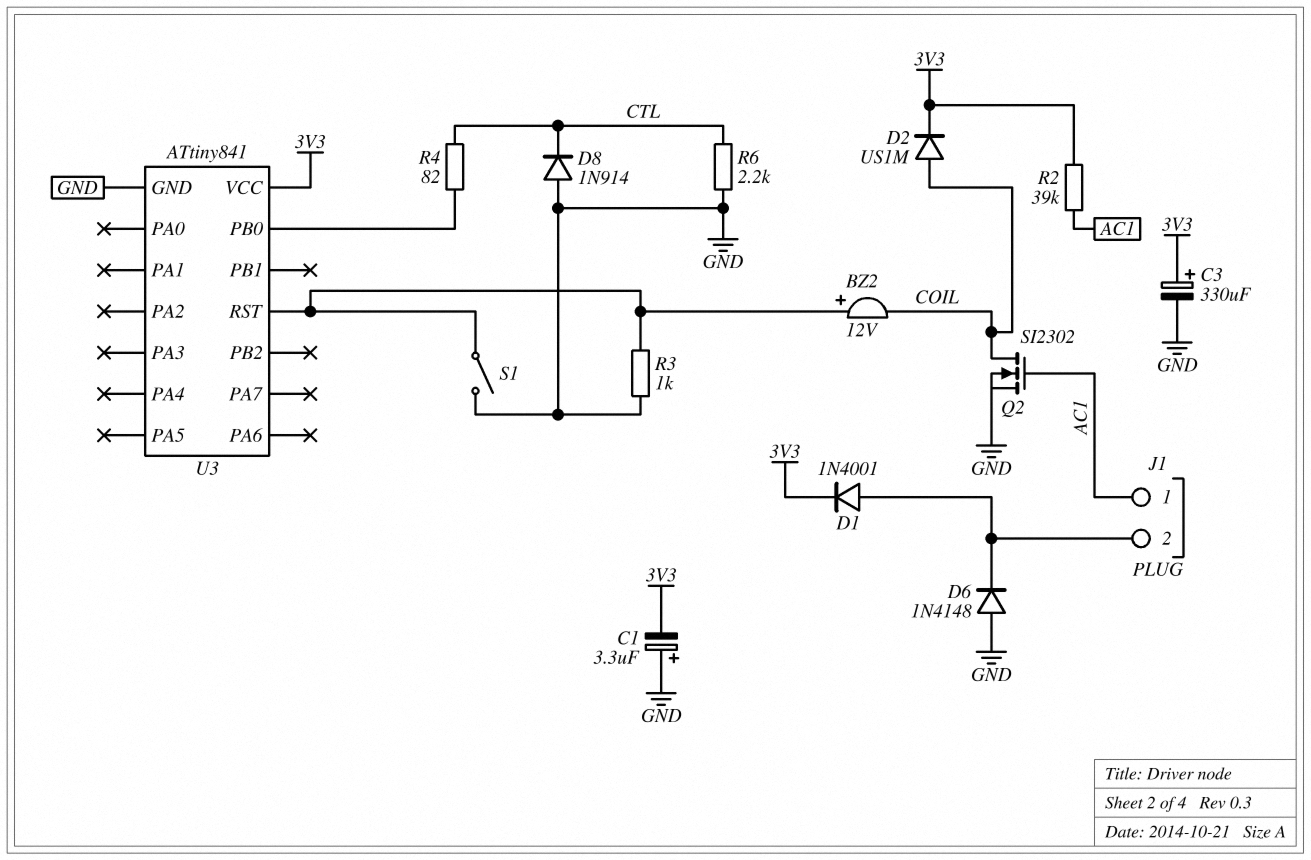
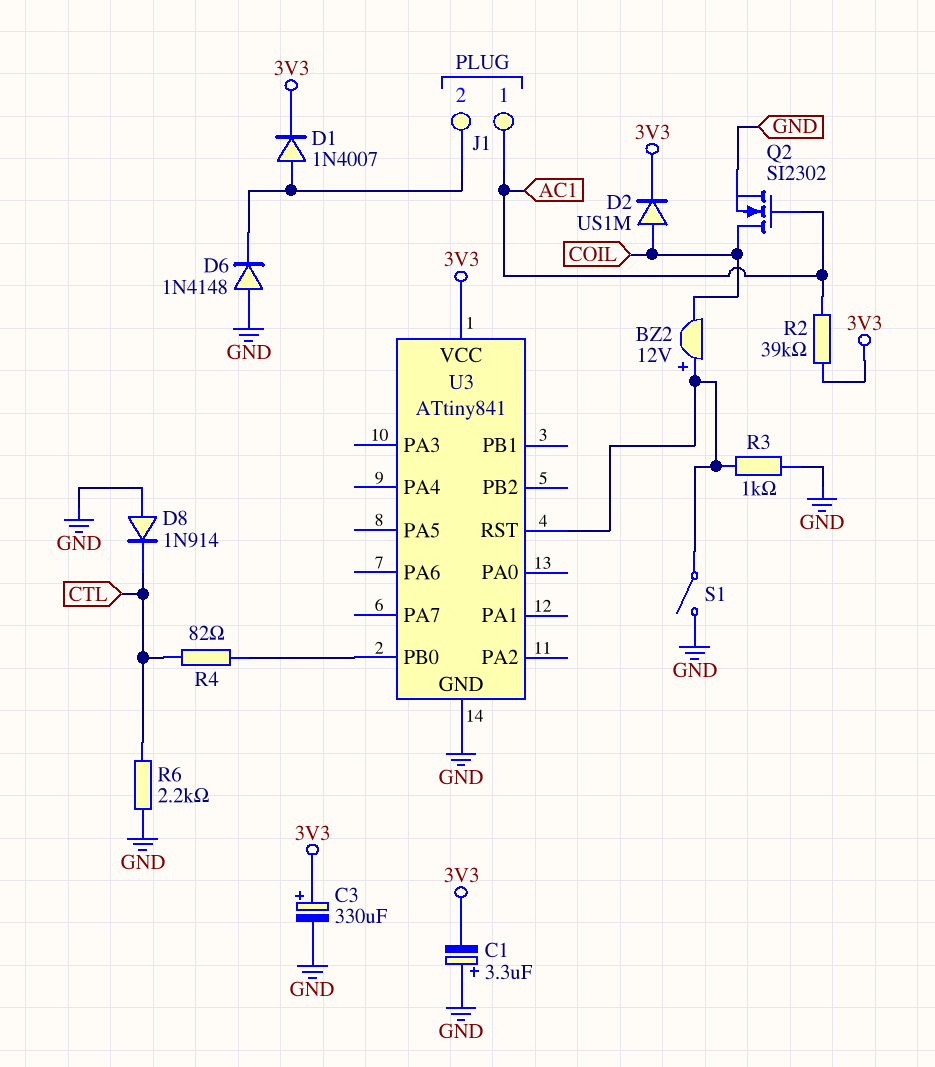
D1: diode 1N4001 (A J1/2, K 3V3) -> diode 1N4007 (A J1/2, K 3V3)

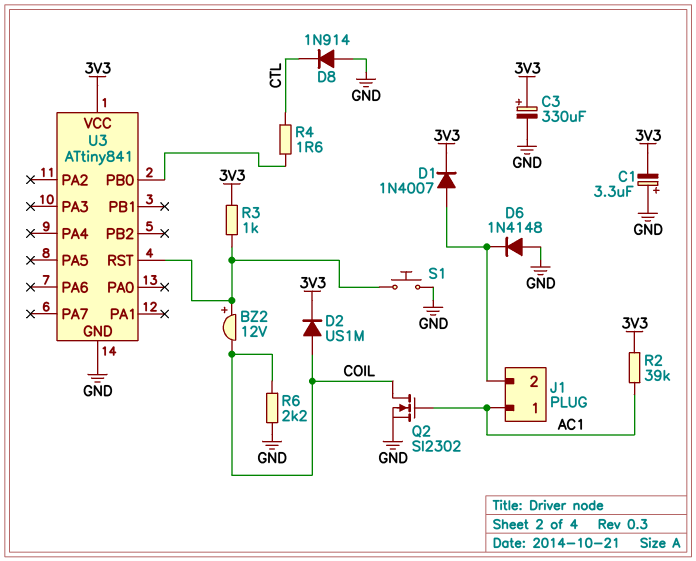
R3: 1k (GND, U3/RST) -> 1k (3V3, U3/RST)
R4: 82 (CTL, U3/PB0) -> 1.6 (CTL, U3/PB0)
R6: 2.2k (CTL, GND) -> 2.2k (COIL, GND)
S1: switch (GND, U3/RST) -> button (GND, U3/RST)

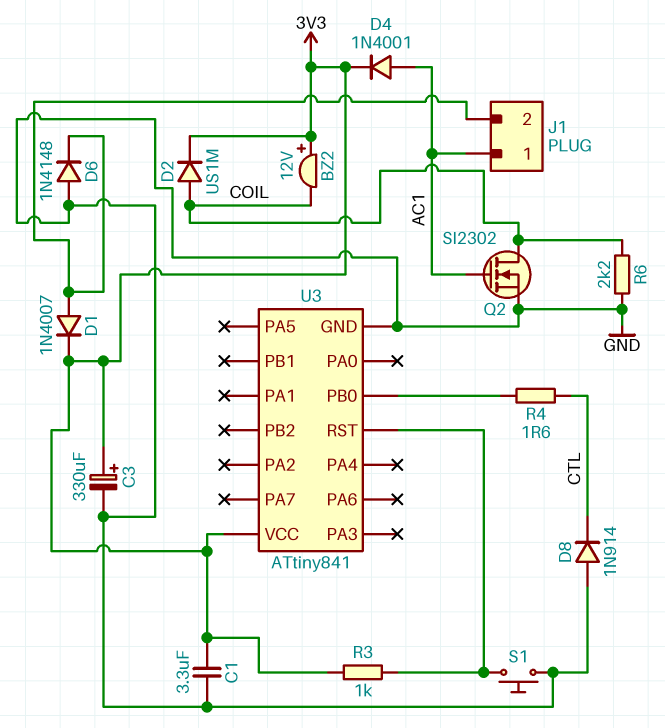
BZ2: buzzer 12V (plus U3/RST, minus COIL) -> buzzer 12V (plus 3V3, minus COIL)
C1: 3.3uF (plus GND, minus 3V3) -> 3.3uF (3V3, GND)
D4: none -> diode 1N4001 (A AC1, K 3V3)
R2: 39k (3V3, AC1) -> none

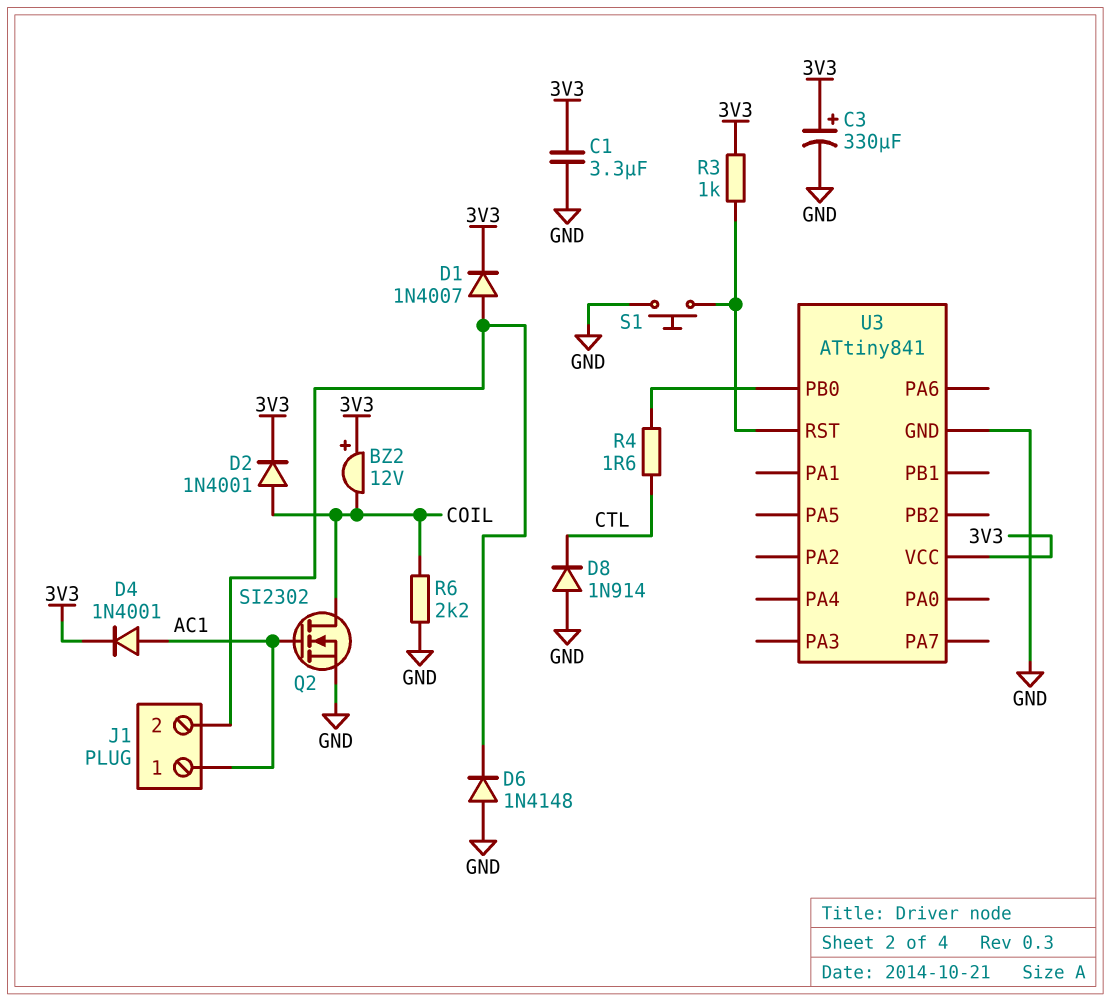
D2: diode US1M (A COIL, K 3V3) -> diode 1N4001 (A COIL, K 3V3)

